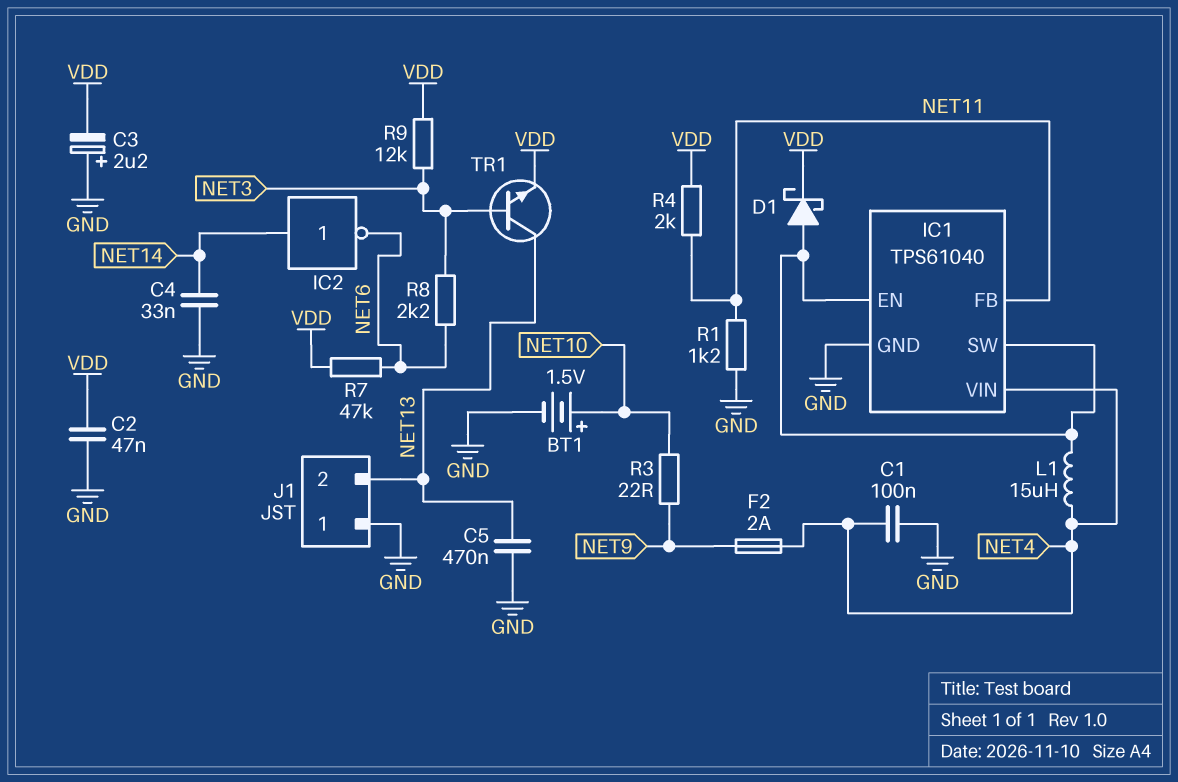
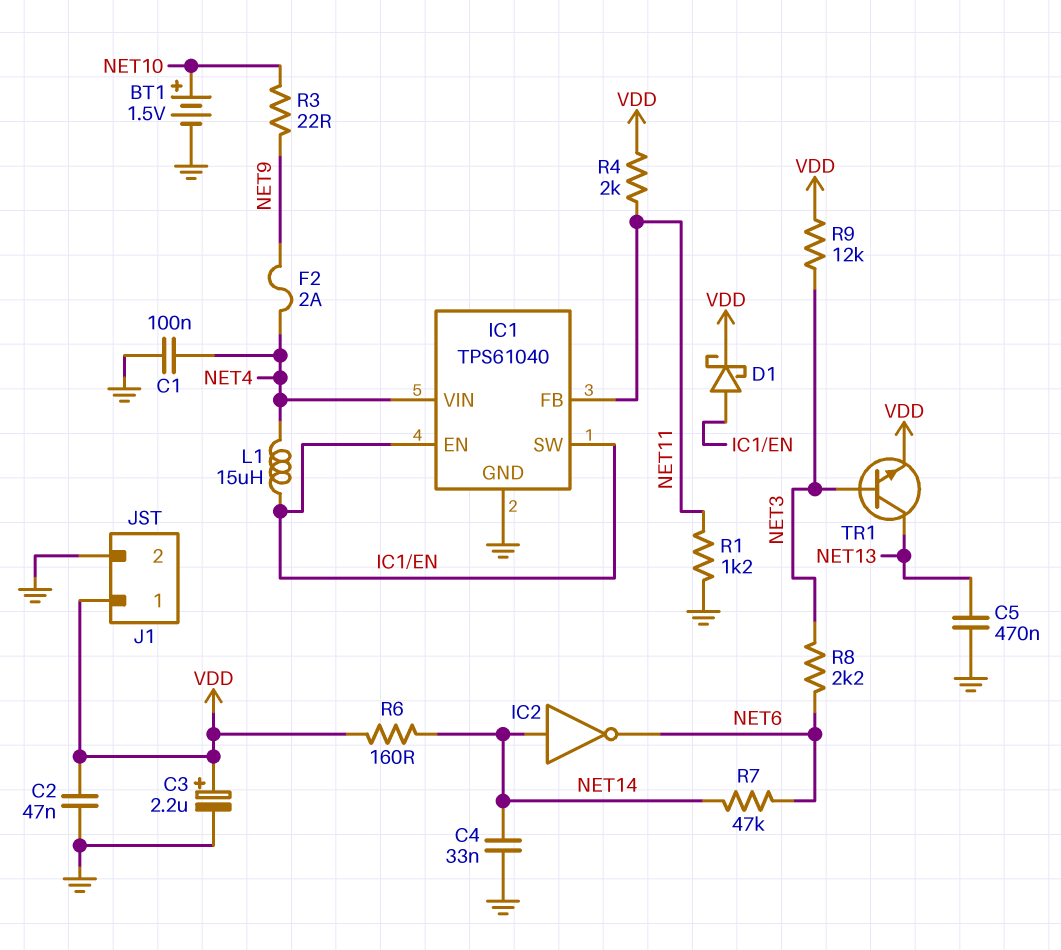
C3: 2.2uF (plus GND, minus VDD) -> 2.2uF (plus VDD, minus GND)
J1 pin 1: GND -> VDD
J1 pin 2: NET13 -> GND
R6: none -> 160 (NET14, VDD)
R7: 47k (NET6, VDD) -> 47k (NET6, NET14)

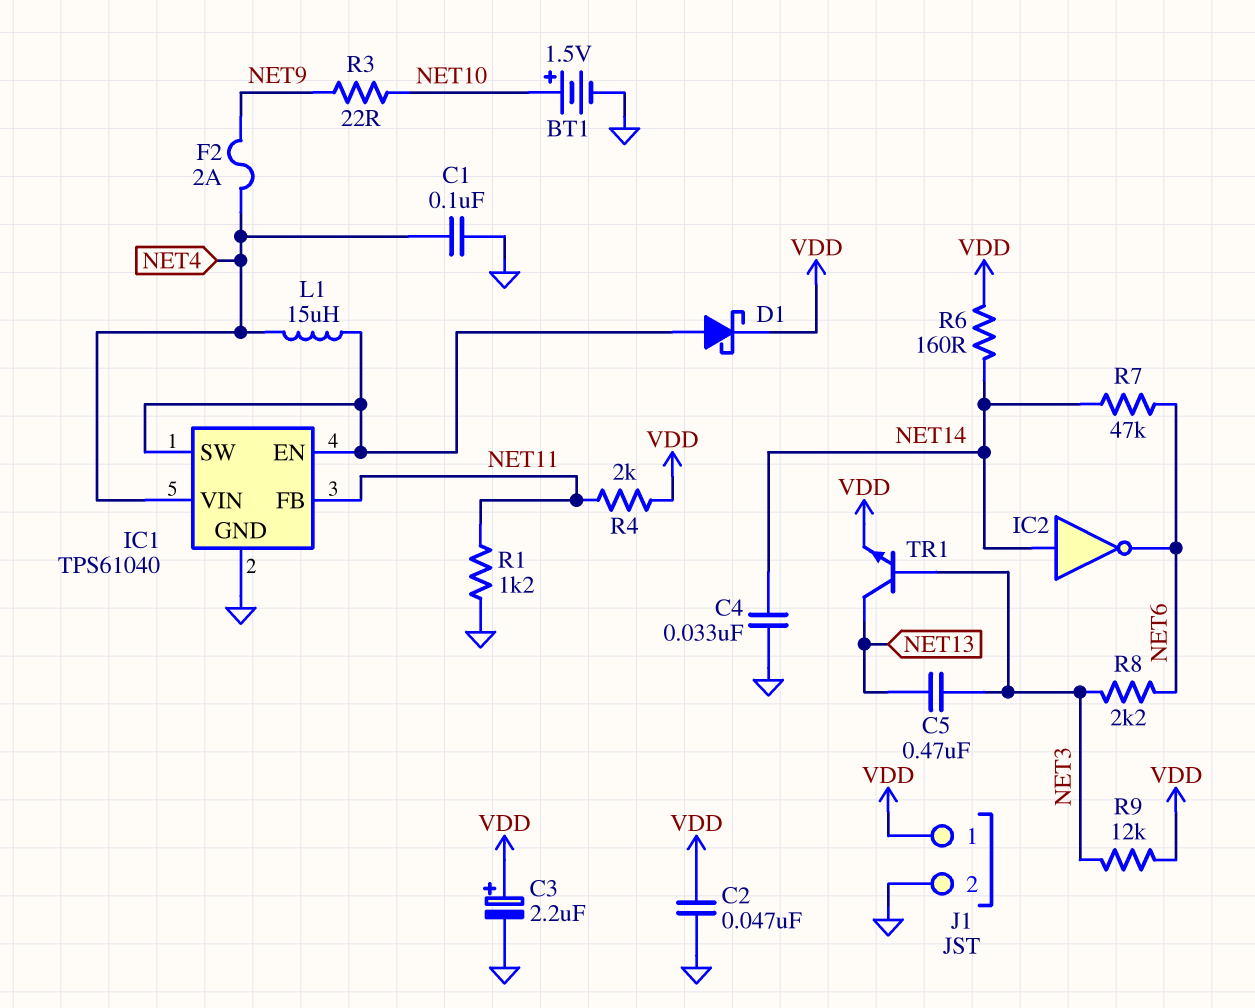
C5: 470nF (GND, NET13) -> 470nF (NET3, NET13)

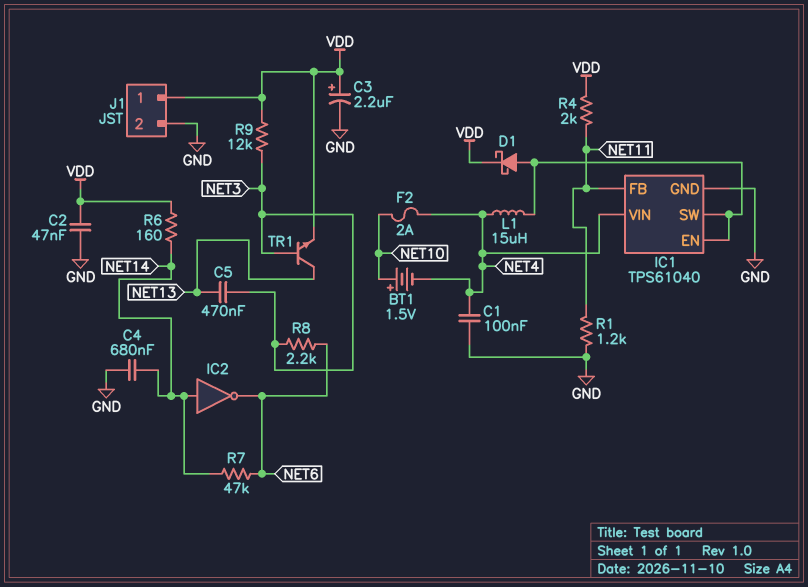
BT1: 1.5V (plus NET10, minus GND) -> 1.5V (plus NET10, minus NET4)
C4: 33nF (GND, NET14) -> 680nF (GND, NET14)
F2: 2A (NET4, NET9) -> 2A (NET4, NET10)
R3: 22 (NET9, NET10) -> none

